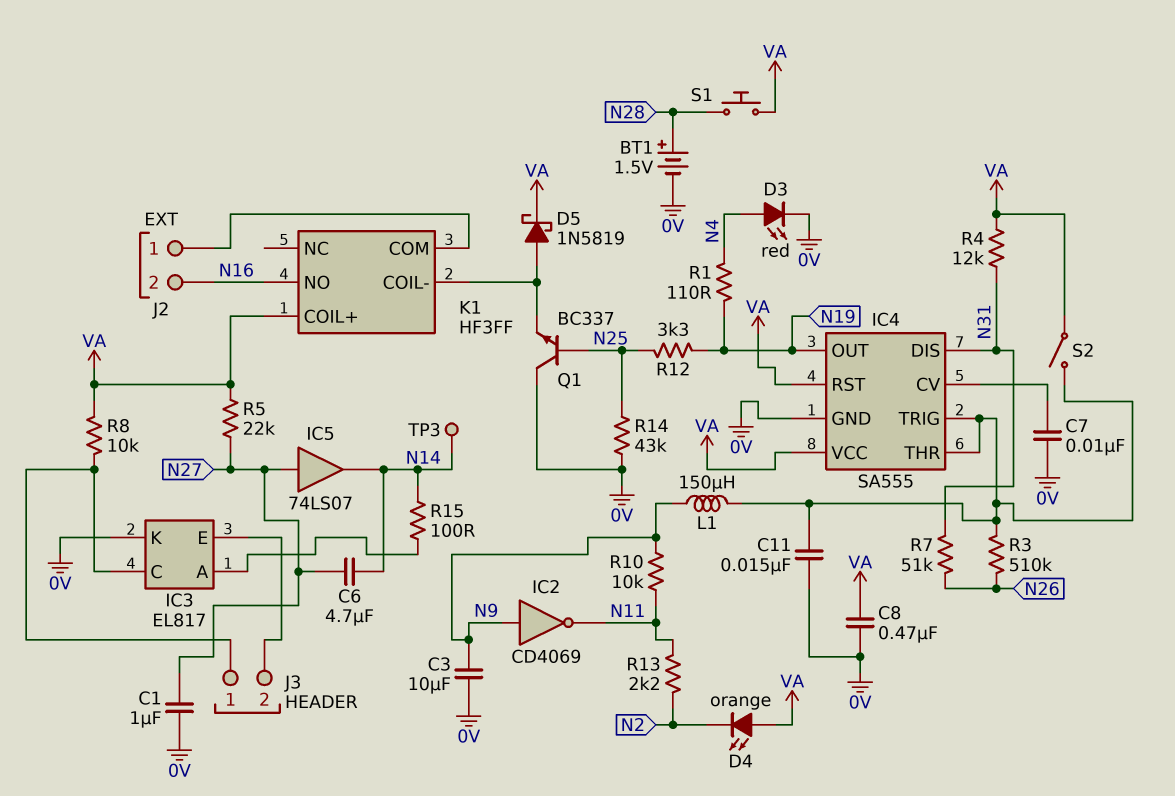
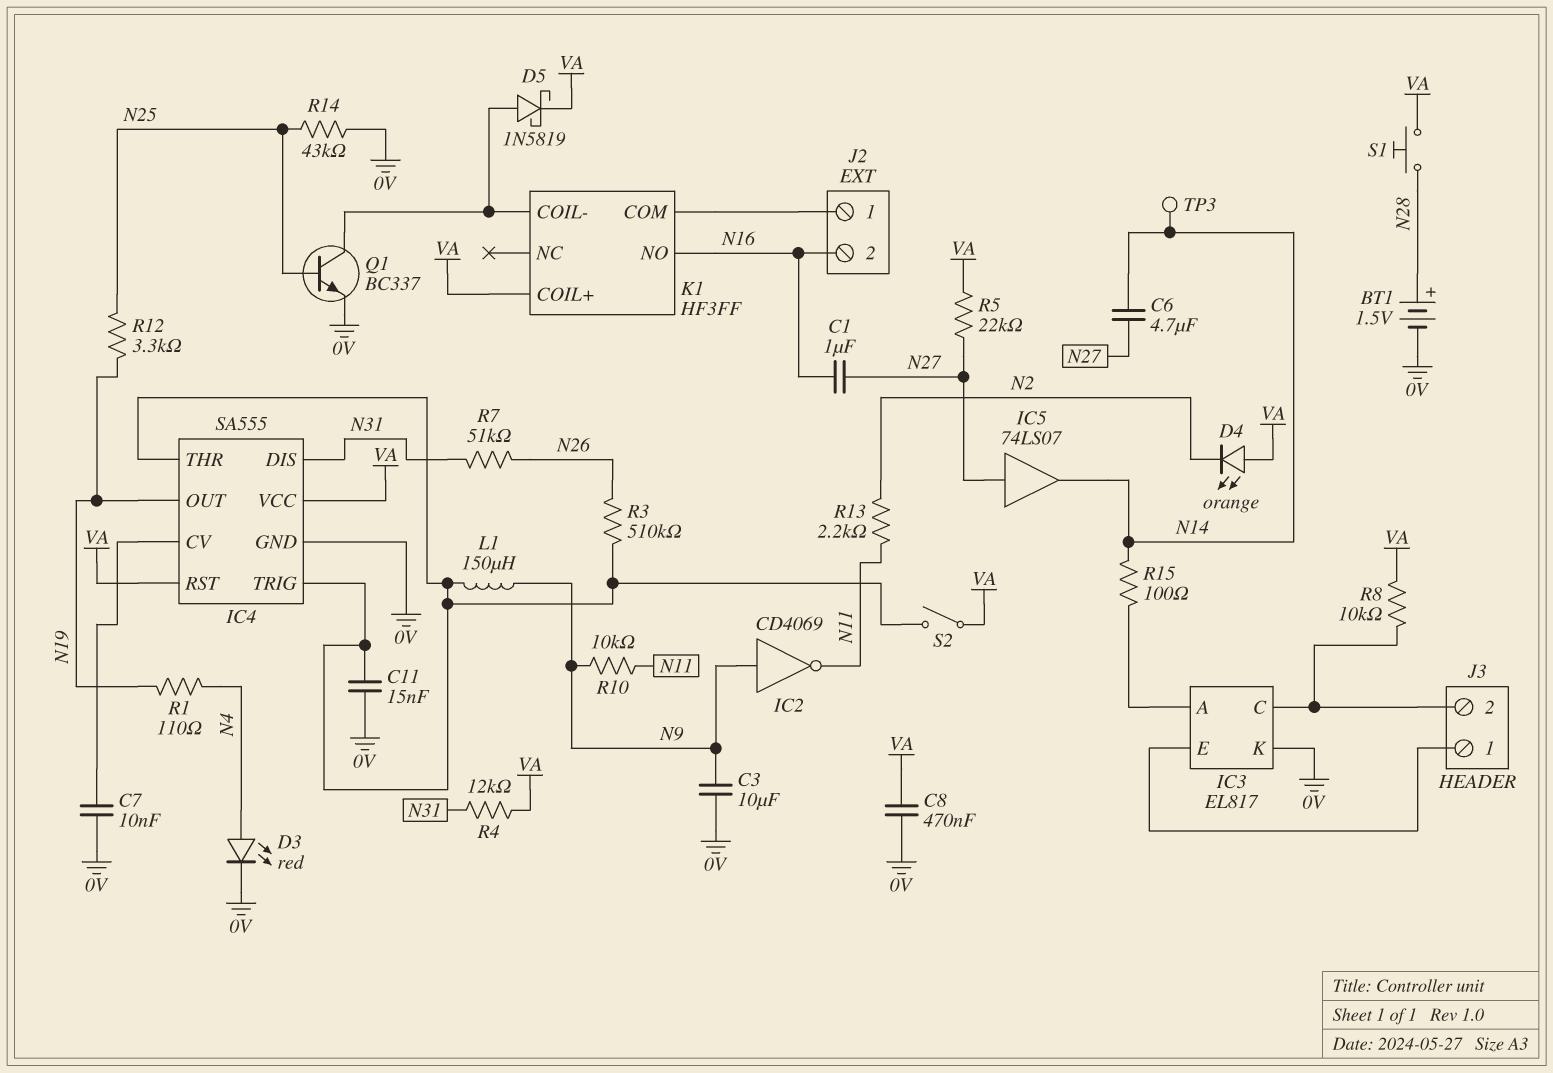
C1: 1uF (0V, N27) -> 1uF (N16, N27)
J3 pin 1: IC3/C -> IC3/E
J3 pin 2: IC3/E -> IC3/C
Q1: NPN BC337 (B N25, C 0V, E K1/COIL-) -> NPN BC337 (B N25, C K1/COIL-, E 0V)

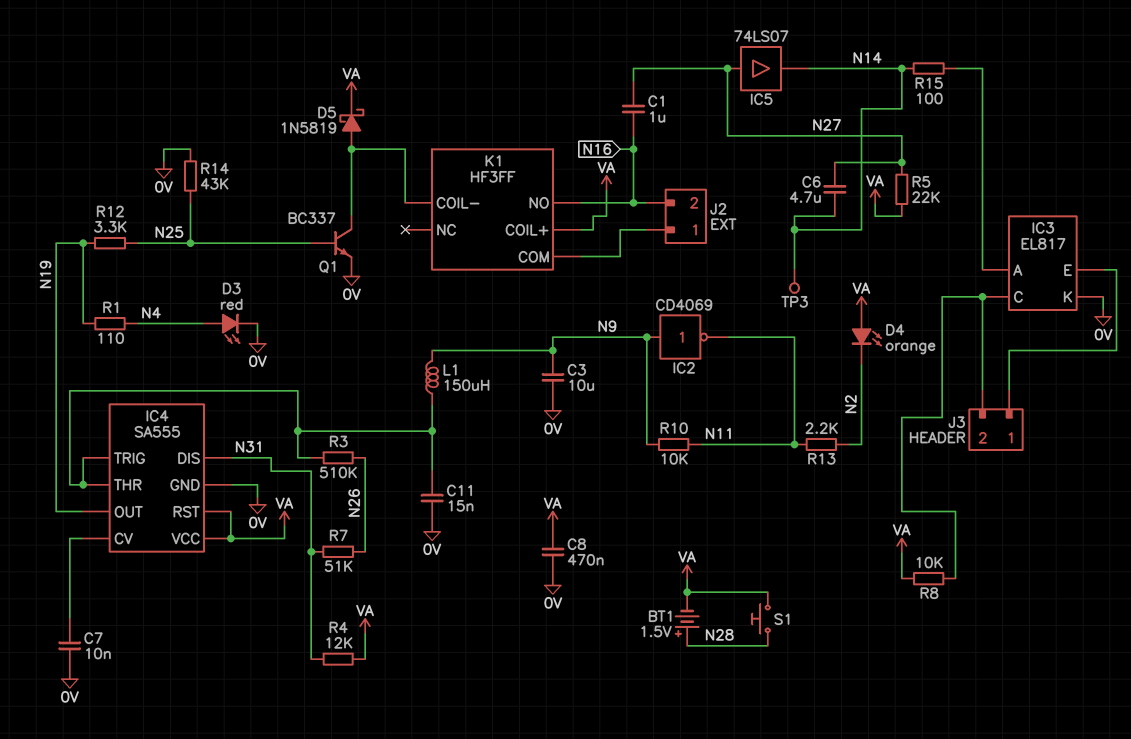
BT1: 1.5V (plus N28, minus 0V) -> 1.5V (plus N28, minus VA)
S2: switch (IC4/THR, VA) -> none

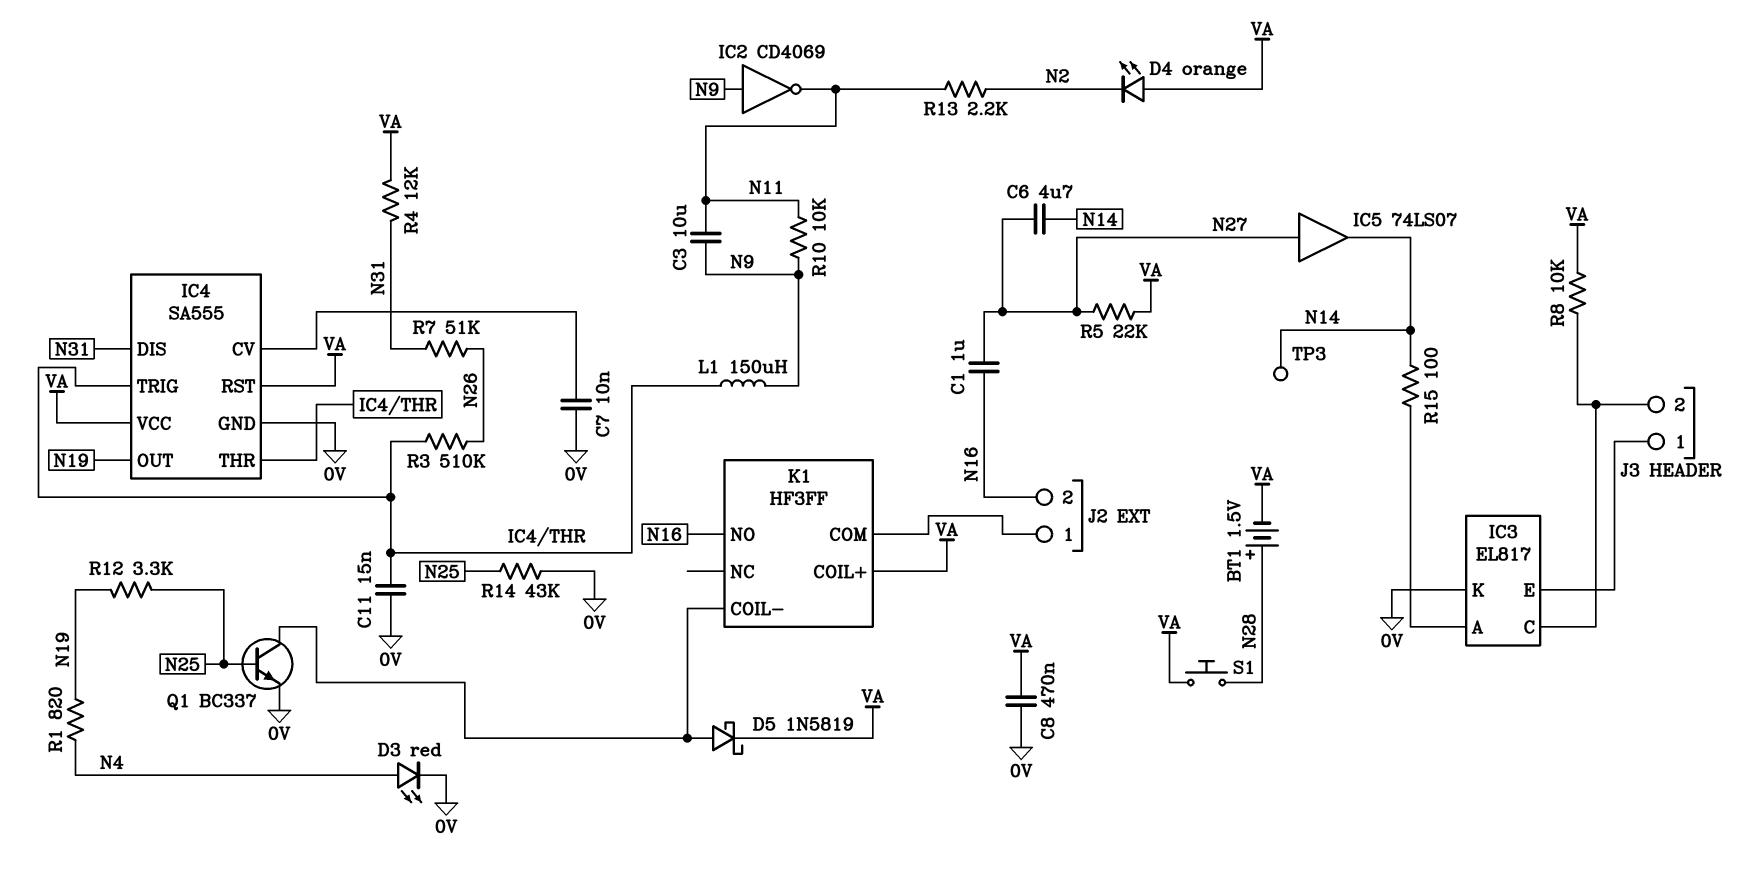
C3: 10uF (0V, N9) -> 10uF (N9, N11)
R1: 110 (N4, N19) -> 820 (N4, N19)

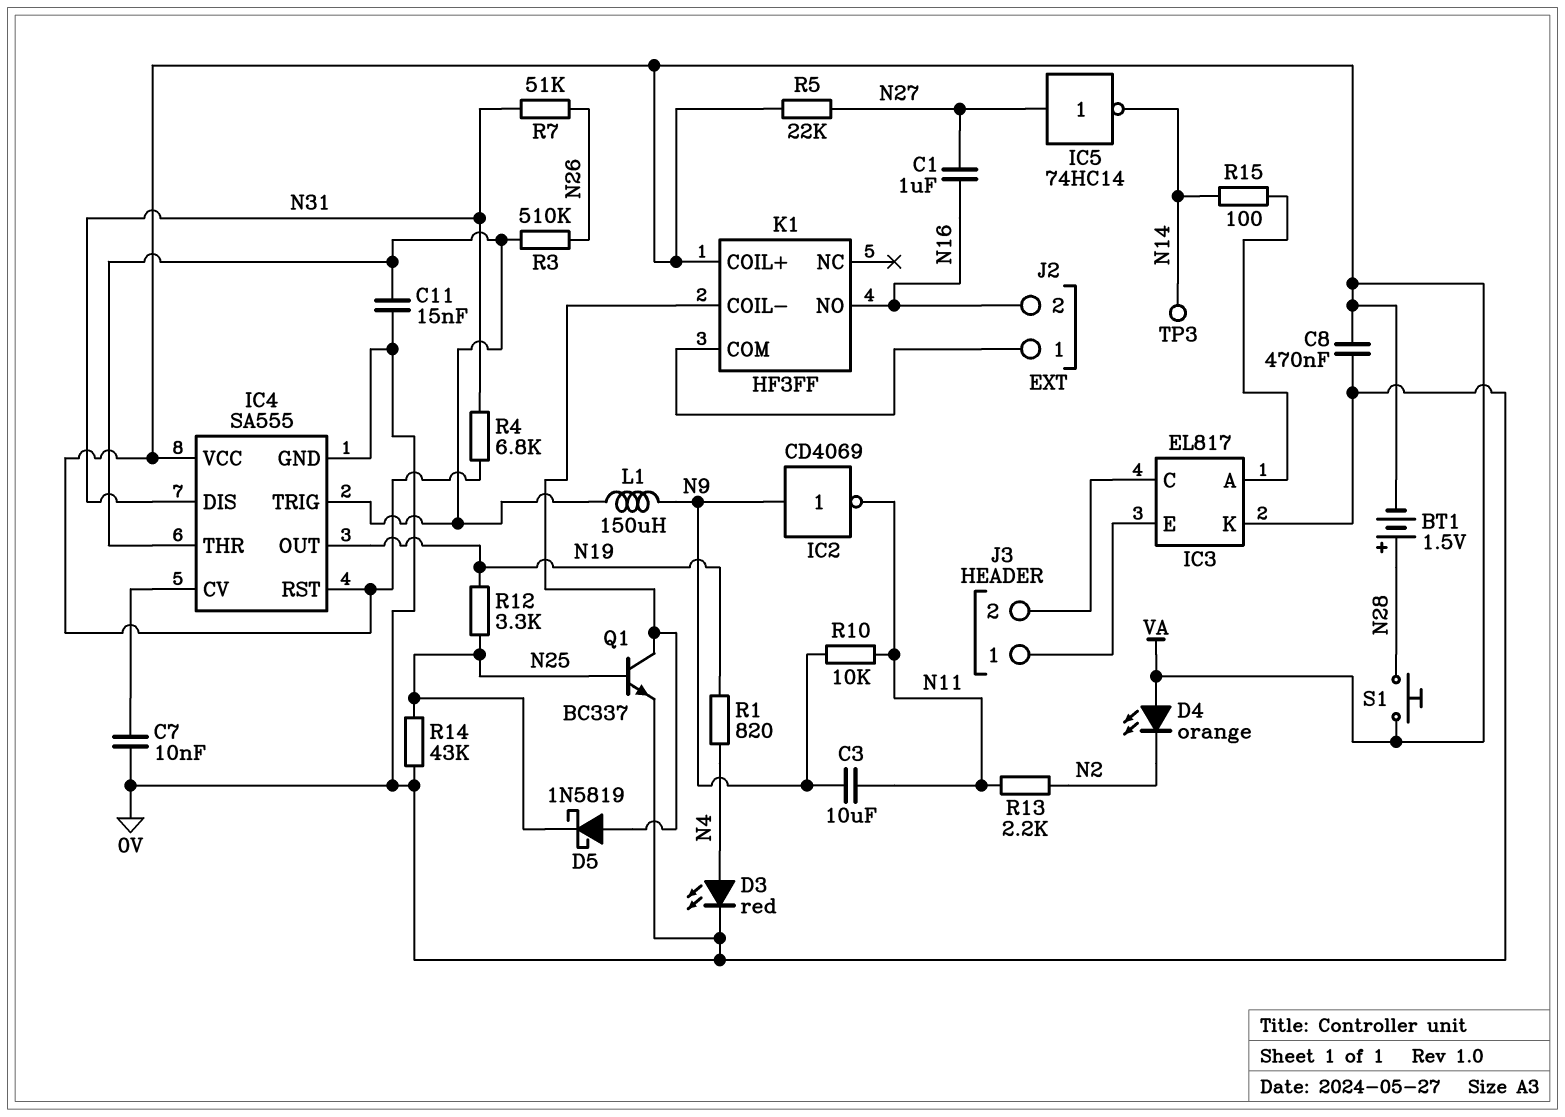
C6: 4.7uF (N14, N27) -> none
D5: schottky 1N5819 (A K1/COIL-, K VA) -> schottky 1N5819 (A K1/COIL-, K N25)
IC5: buffer 74LS07 (in N27, out N14) -> NOT 74HC14 (in N27, out N14)
R4: 12k (N31, VA) -> 6.8k (N31, VA)
R8: 10k (IC3/C, VA) -> none

